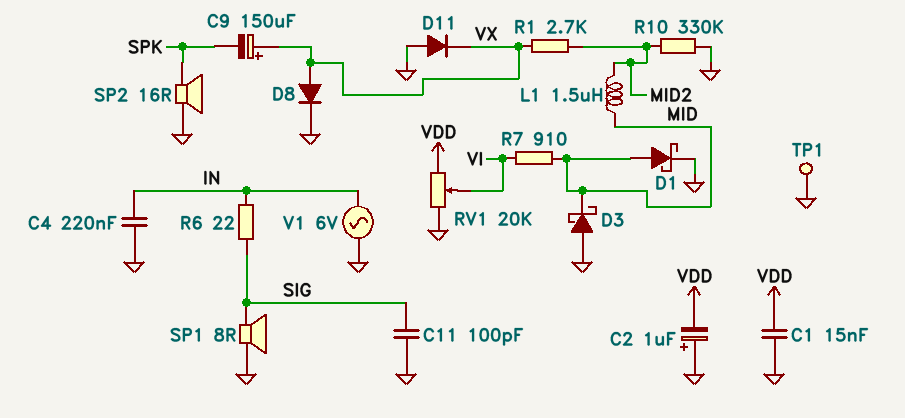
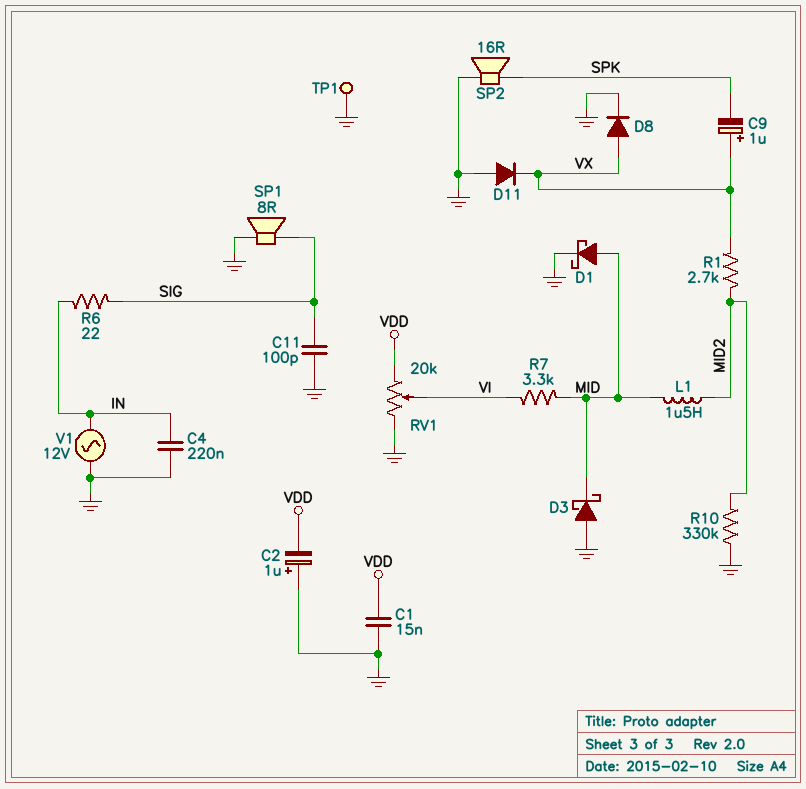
C9: 150uF (plus VX, minus SPK) -> 1uF (plus VX, minus SPK)
R7: 910 (MID, VI) -> 3.3k (MID, VI)
V1: AC 6V (GND, IN) -> AC 12V (GND, IN)

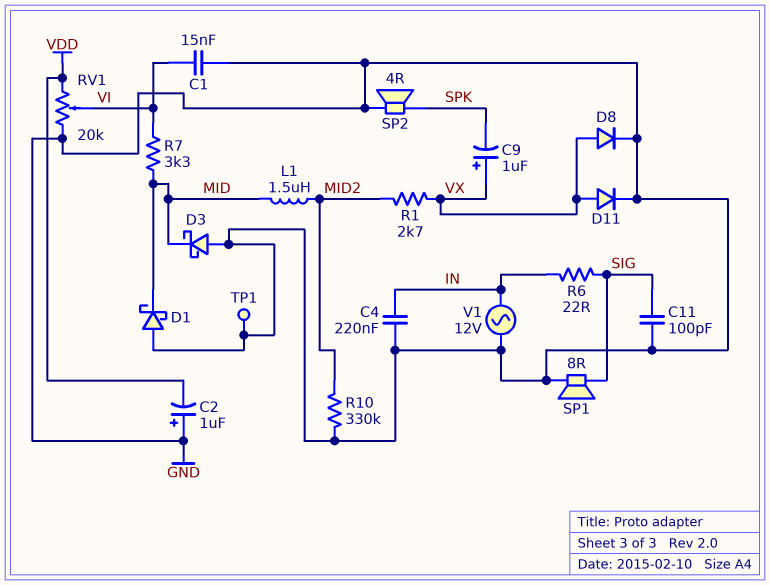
C1: 15nF (GND, VDD) -> 15nF (GND, VI)
D1: schottky (A MID, K GND) -> schottky (A GND, K MID)
D11: diode (A GND, K VX) -> diode (A VX, K GND)
SP2: speaker 16R (GND, SPK) -> speaker 4R (GND, SPK)

